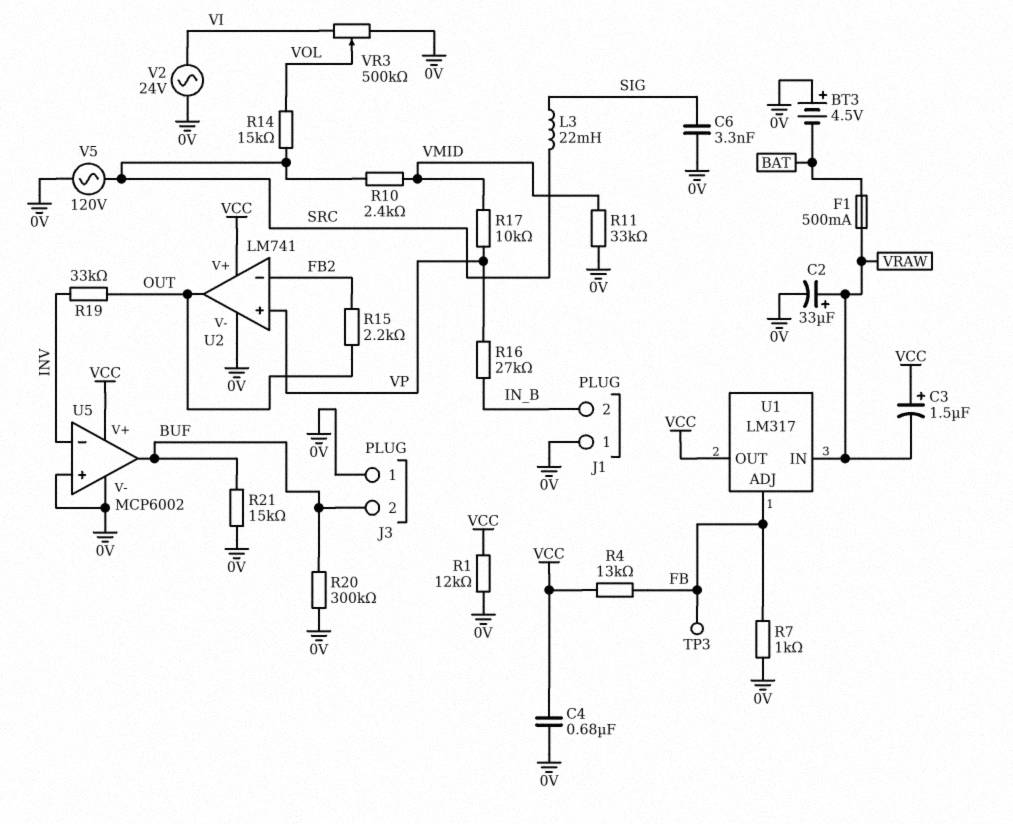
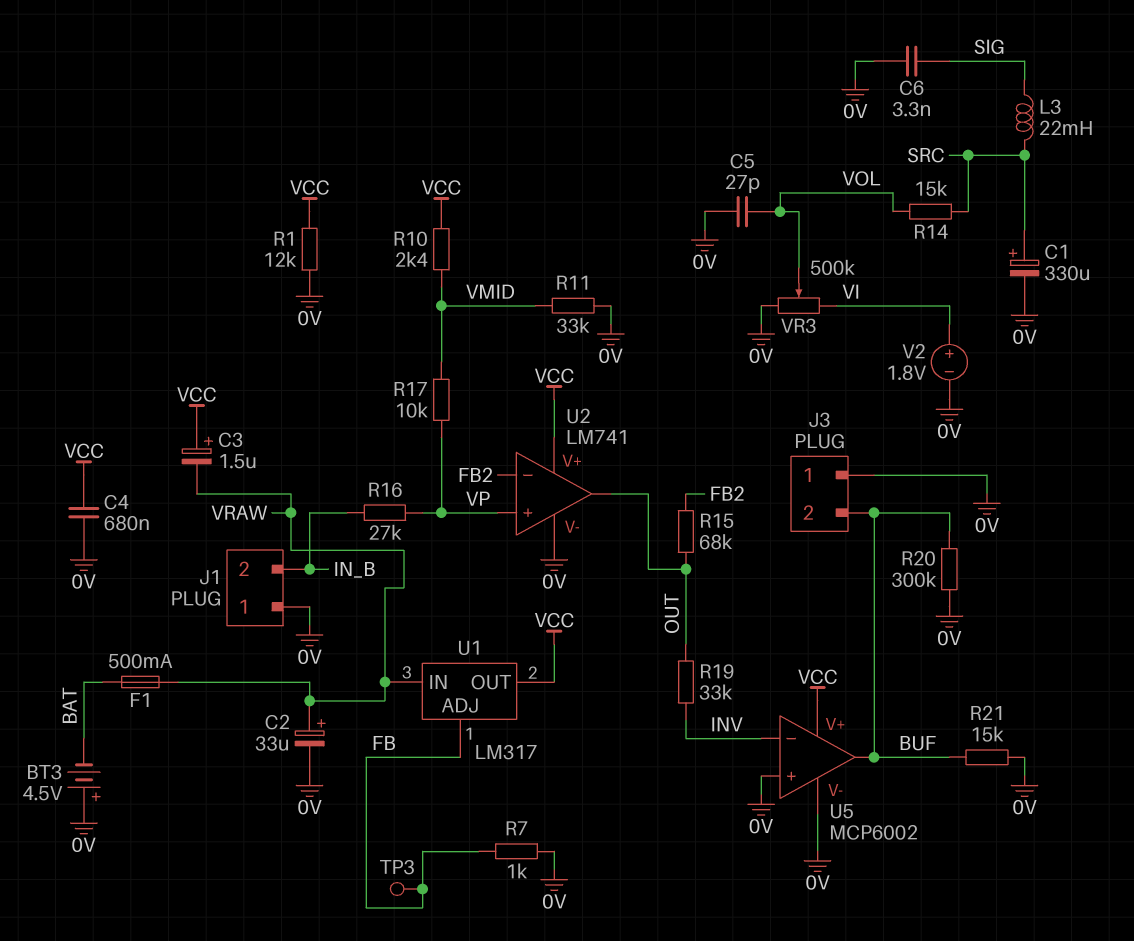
C1: none -> 330uF (plus SRC, minus 0V)
C5: none -> 27pF (0V, VOL)
R4: 13k (FB, VCC) -> none
R10: 2.4k (SRC, VMID) -> 2.4k (VCC, VMID)
R15: 2.2k (FB2, OUT) -> 68k (FB2, OUT)
V2: AC 24V (0V, VI) -> 1.8V (plus VI, minus 0V)
V5: AC 120V (0V, SRC) -> none

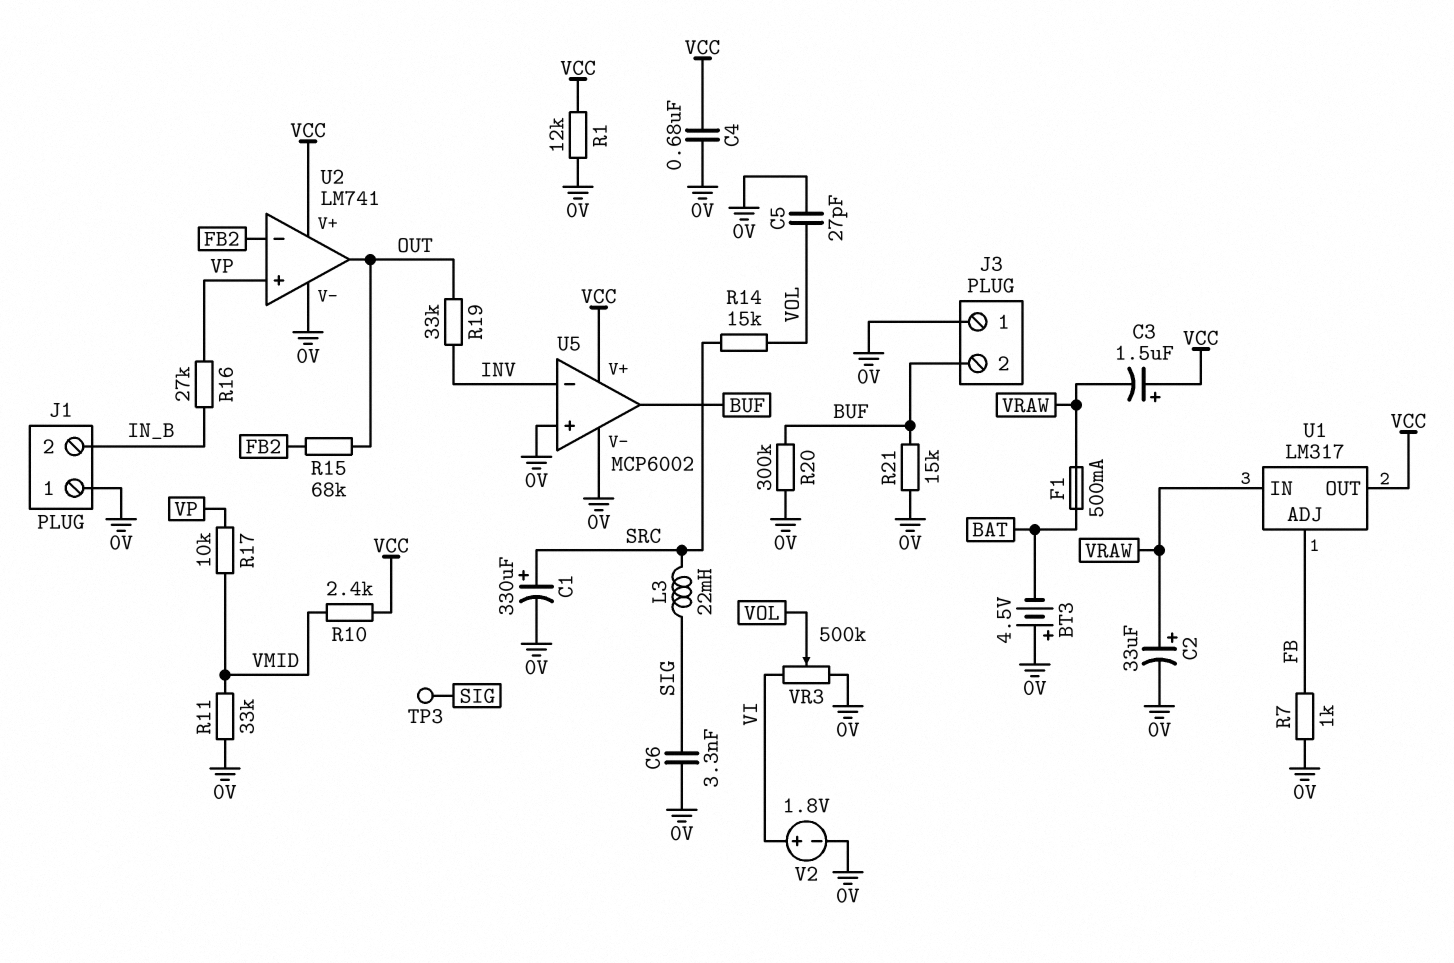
TP3: test point (FB) -> test point (SIG)

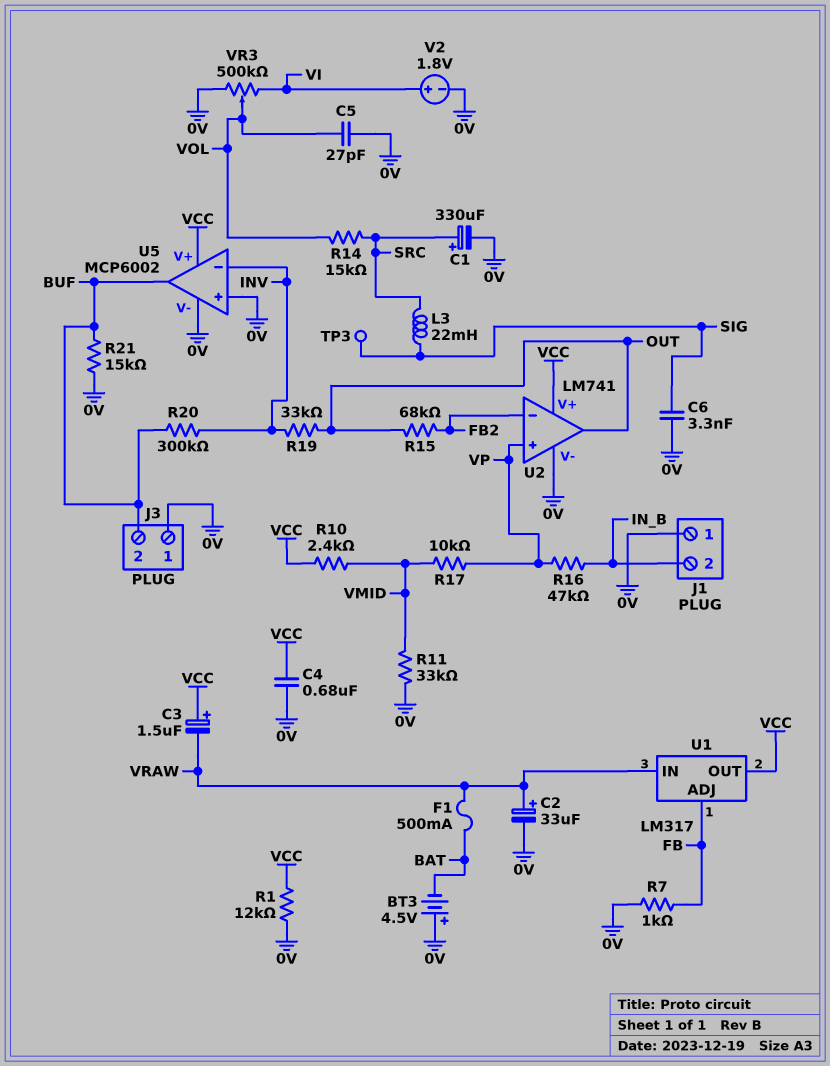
R16: 27k (IN_B, VP) -> 47k (IN_B, VP)
R20: 300k (0V, BUF) -> 300k (BUF, INV)

